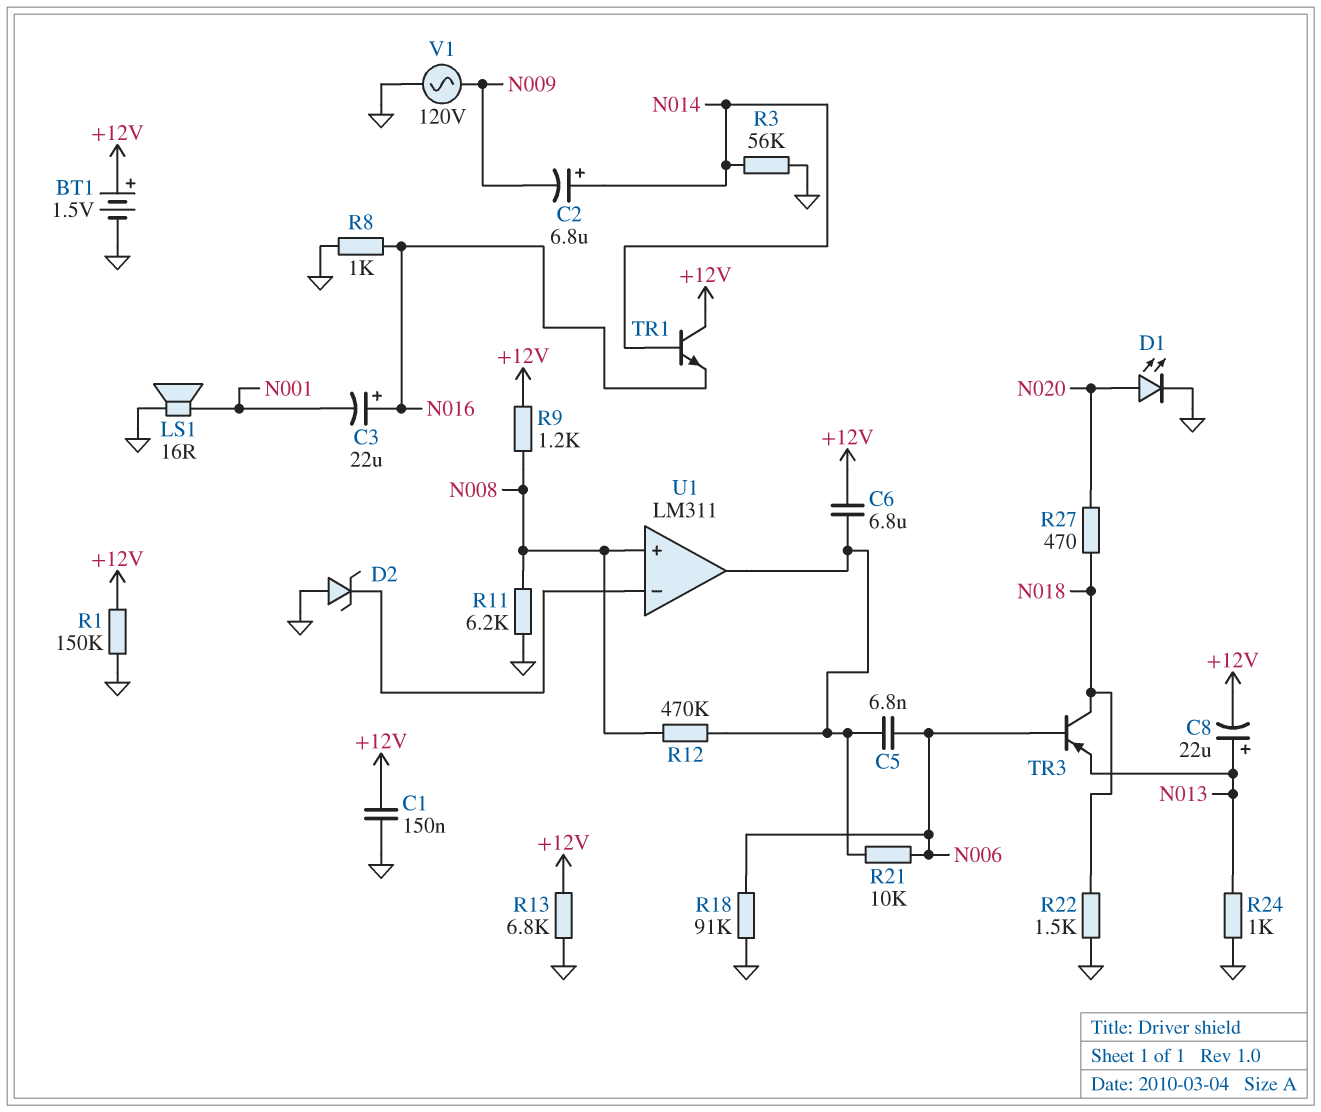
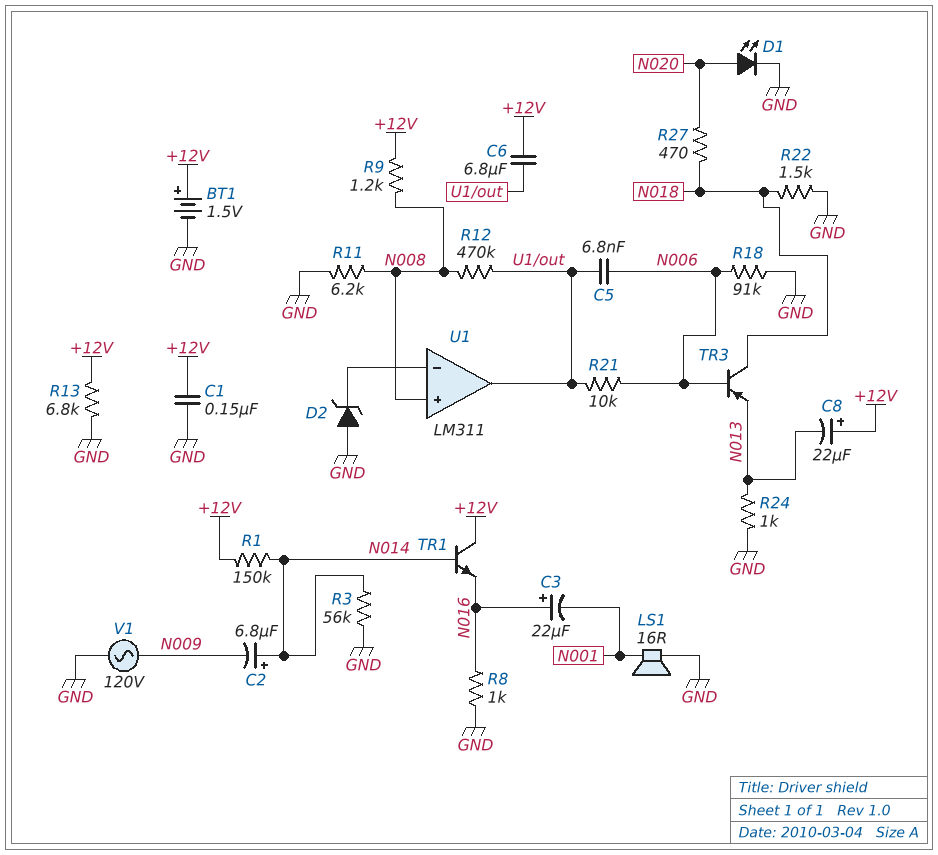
C8: 22uF (plus N013, minus +12V) -> 22uF (plus +12V, minus N013)
R1: 150k (+12V, GND) -> 150k (+12V, N014)

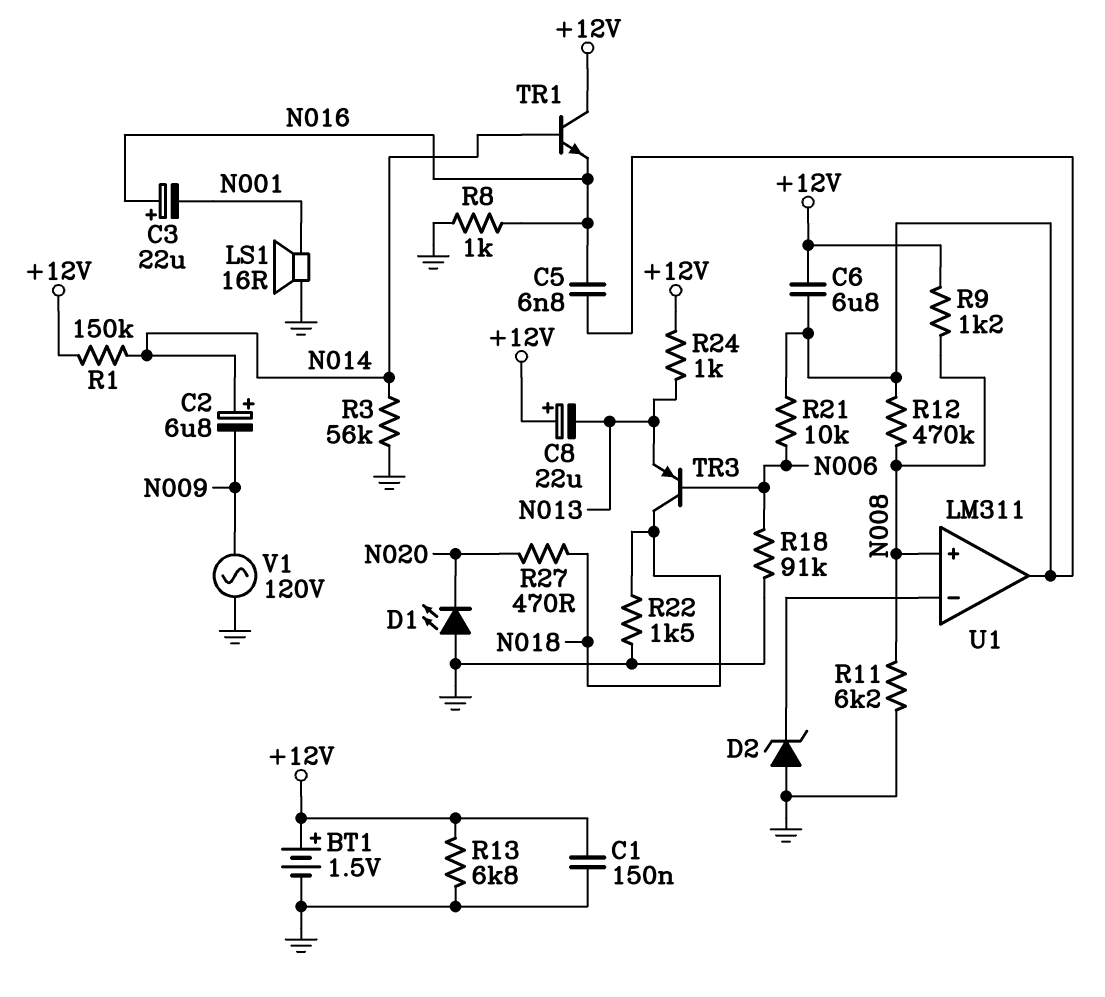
C5: 6.8nF (N006, U1/out) -> 6.8nF (N016, U1/out)
D1: LED (A N020, K GND) -> LED (A GND, K N020)
R24: 1k (GND, N013) -> 1k (+12V, N013)

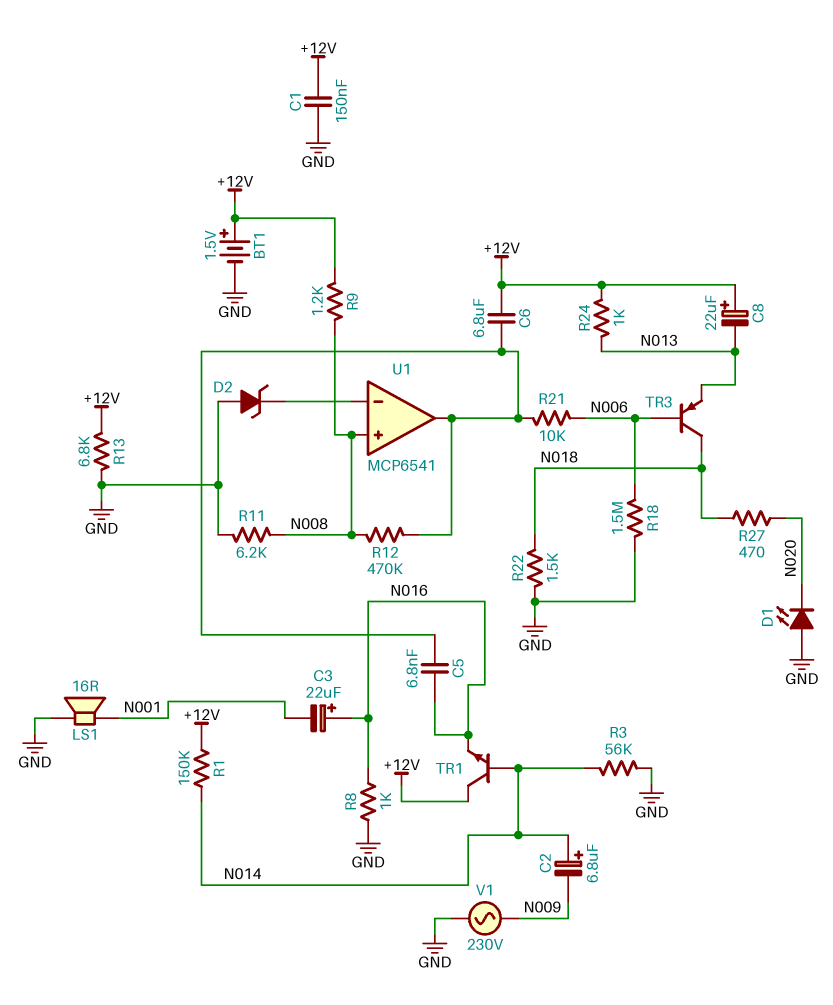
R18: 91k (GND, N006) -> 1.5M (GND, N006)
U1: LM311 -> MCP6541
V1: AC 120V (GND, N009) -> AC 230V (GND, N009)

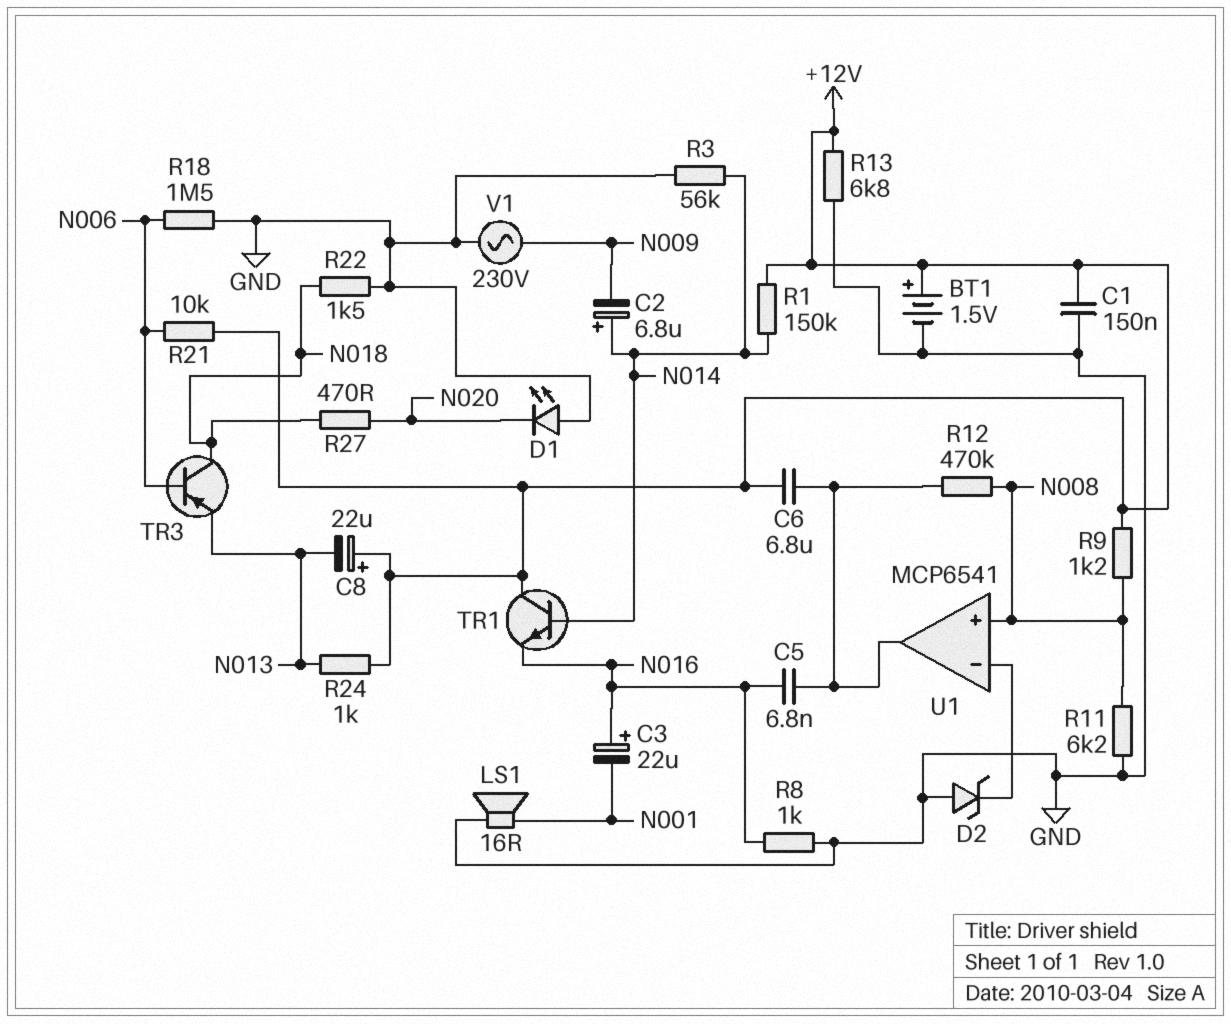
R21: 10k (N006, U1/out) -> 10k (+12V, N006)

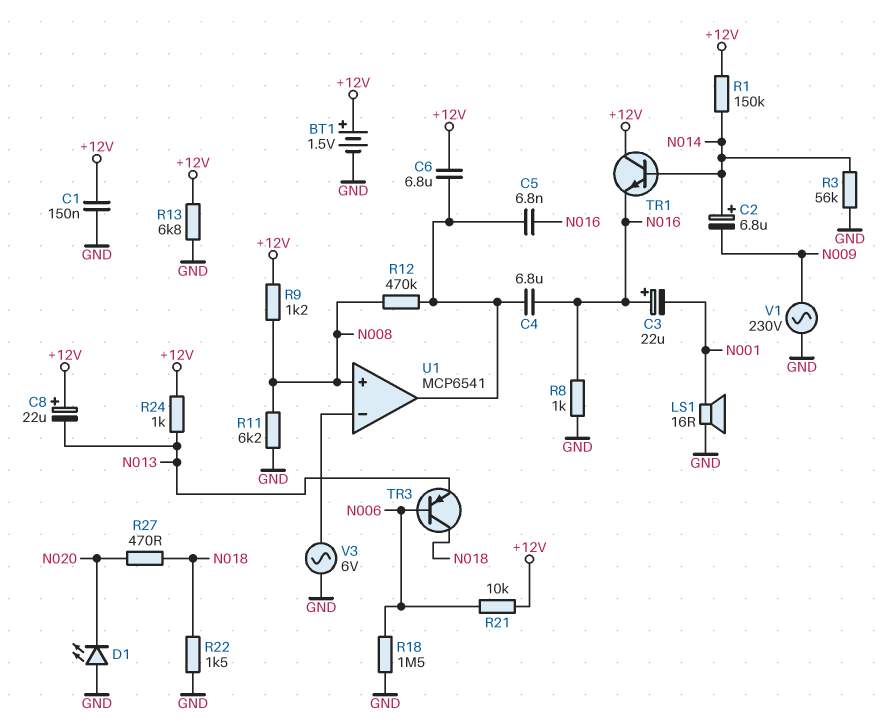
C4: none -> 6.8uF (N016, U1/out)
D2: zener (A GND, K U1/in-) -> none
V3: none -> AC 6V (GND, U1/in-)

